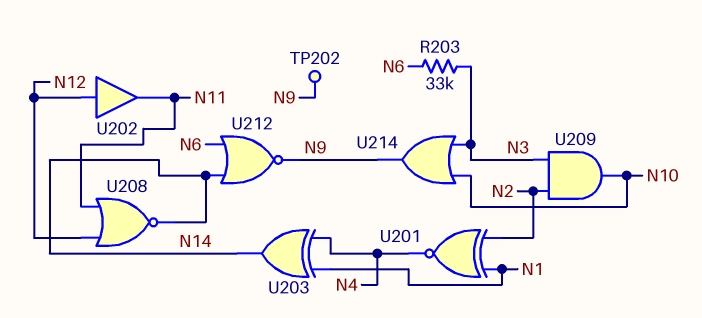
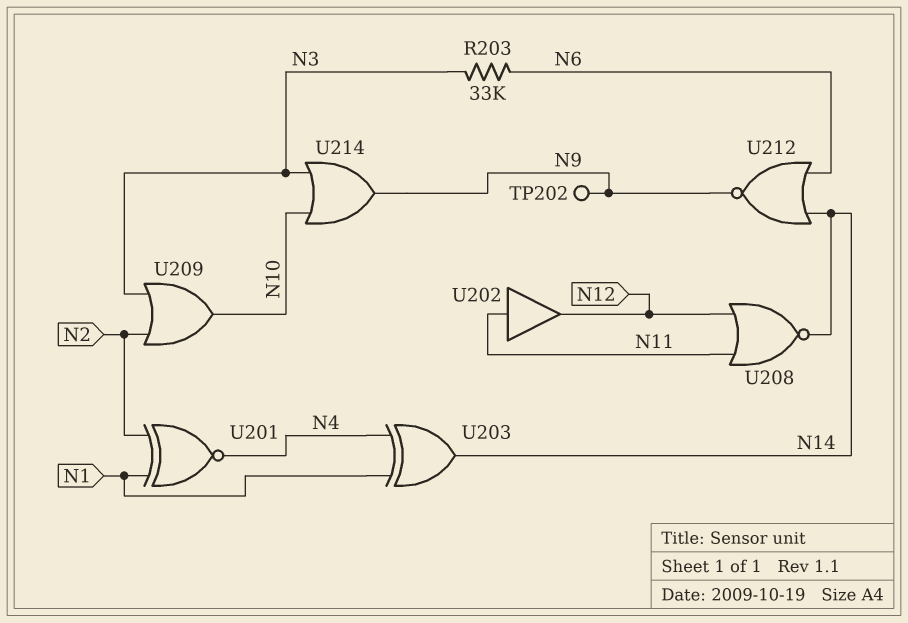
U202: buffer (in N12, out N11) -> buffer (in N11, out N12)
U209: AND (in N2, in N3, out N10) -> OR (in N2, in N3, out N10)

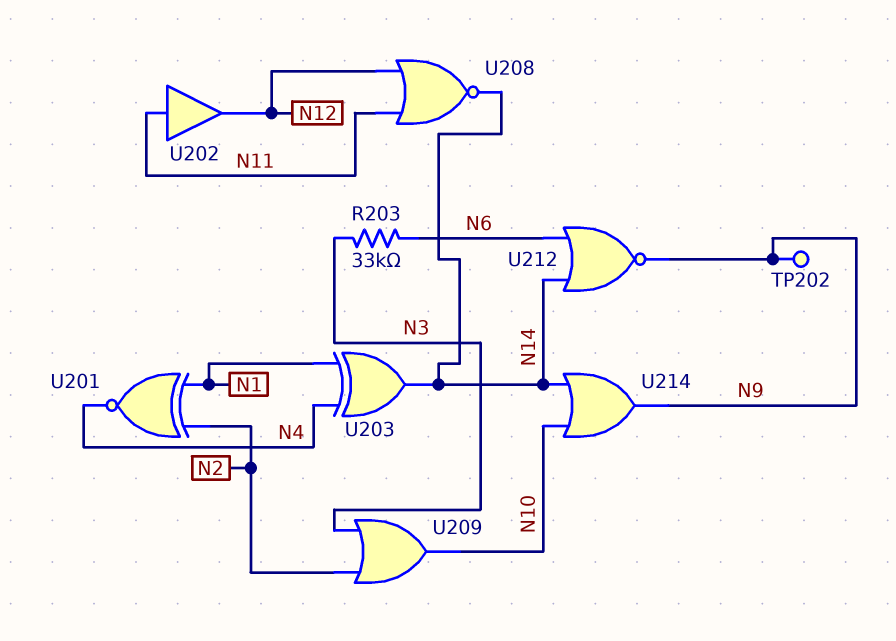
U214: OR (in N3, in N10, out N9) -> OR (in N10, in N14, out N9)

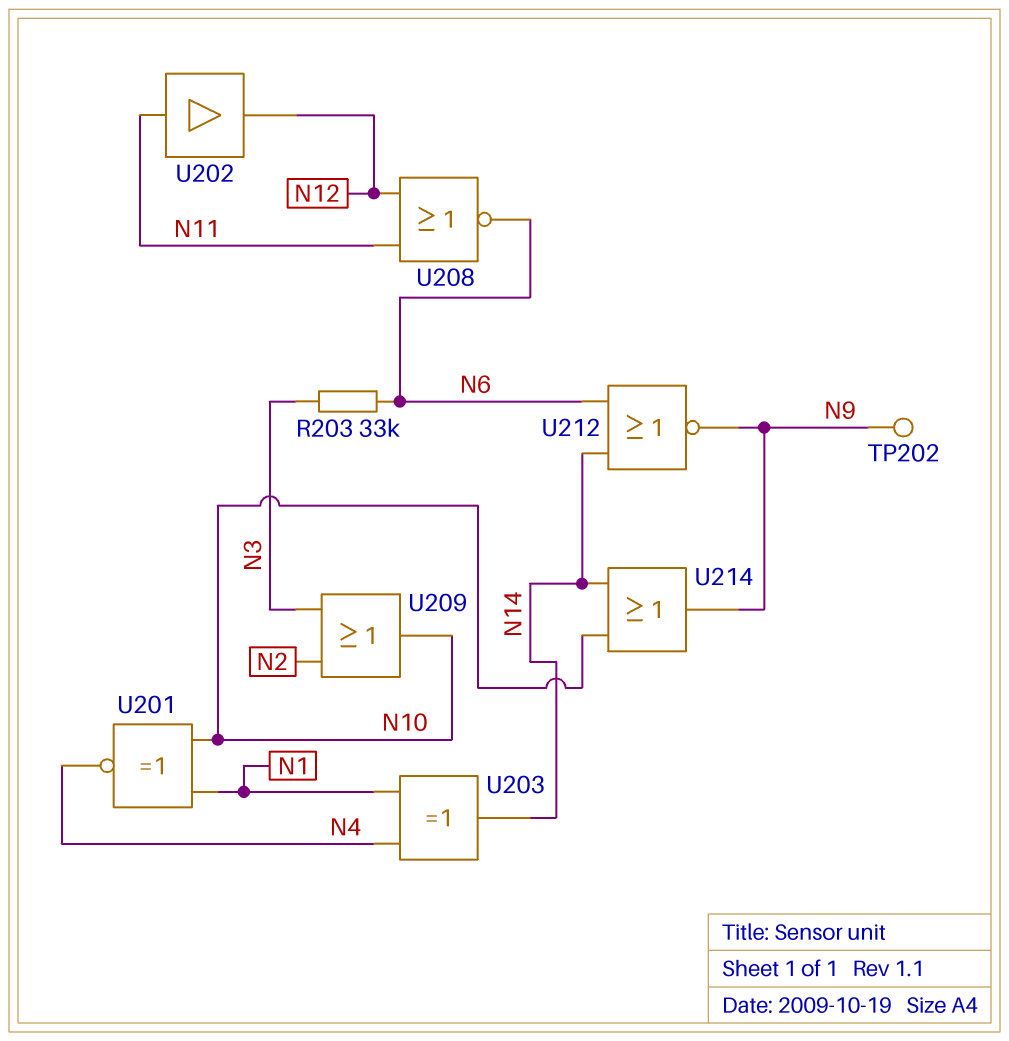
U201: XNOR (in N1, in N2, out N4) -> XNOR (in N1, in N10, out N4)
U208: NOR (in N11, in N12, out N14) -> NOR (in N11, in N12, out N6)

